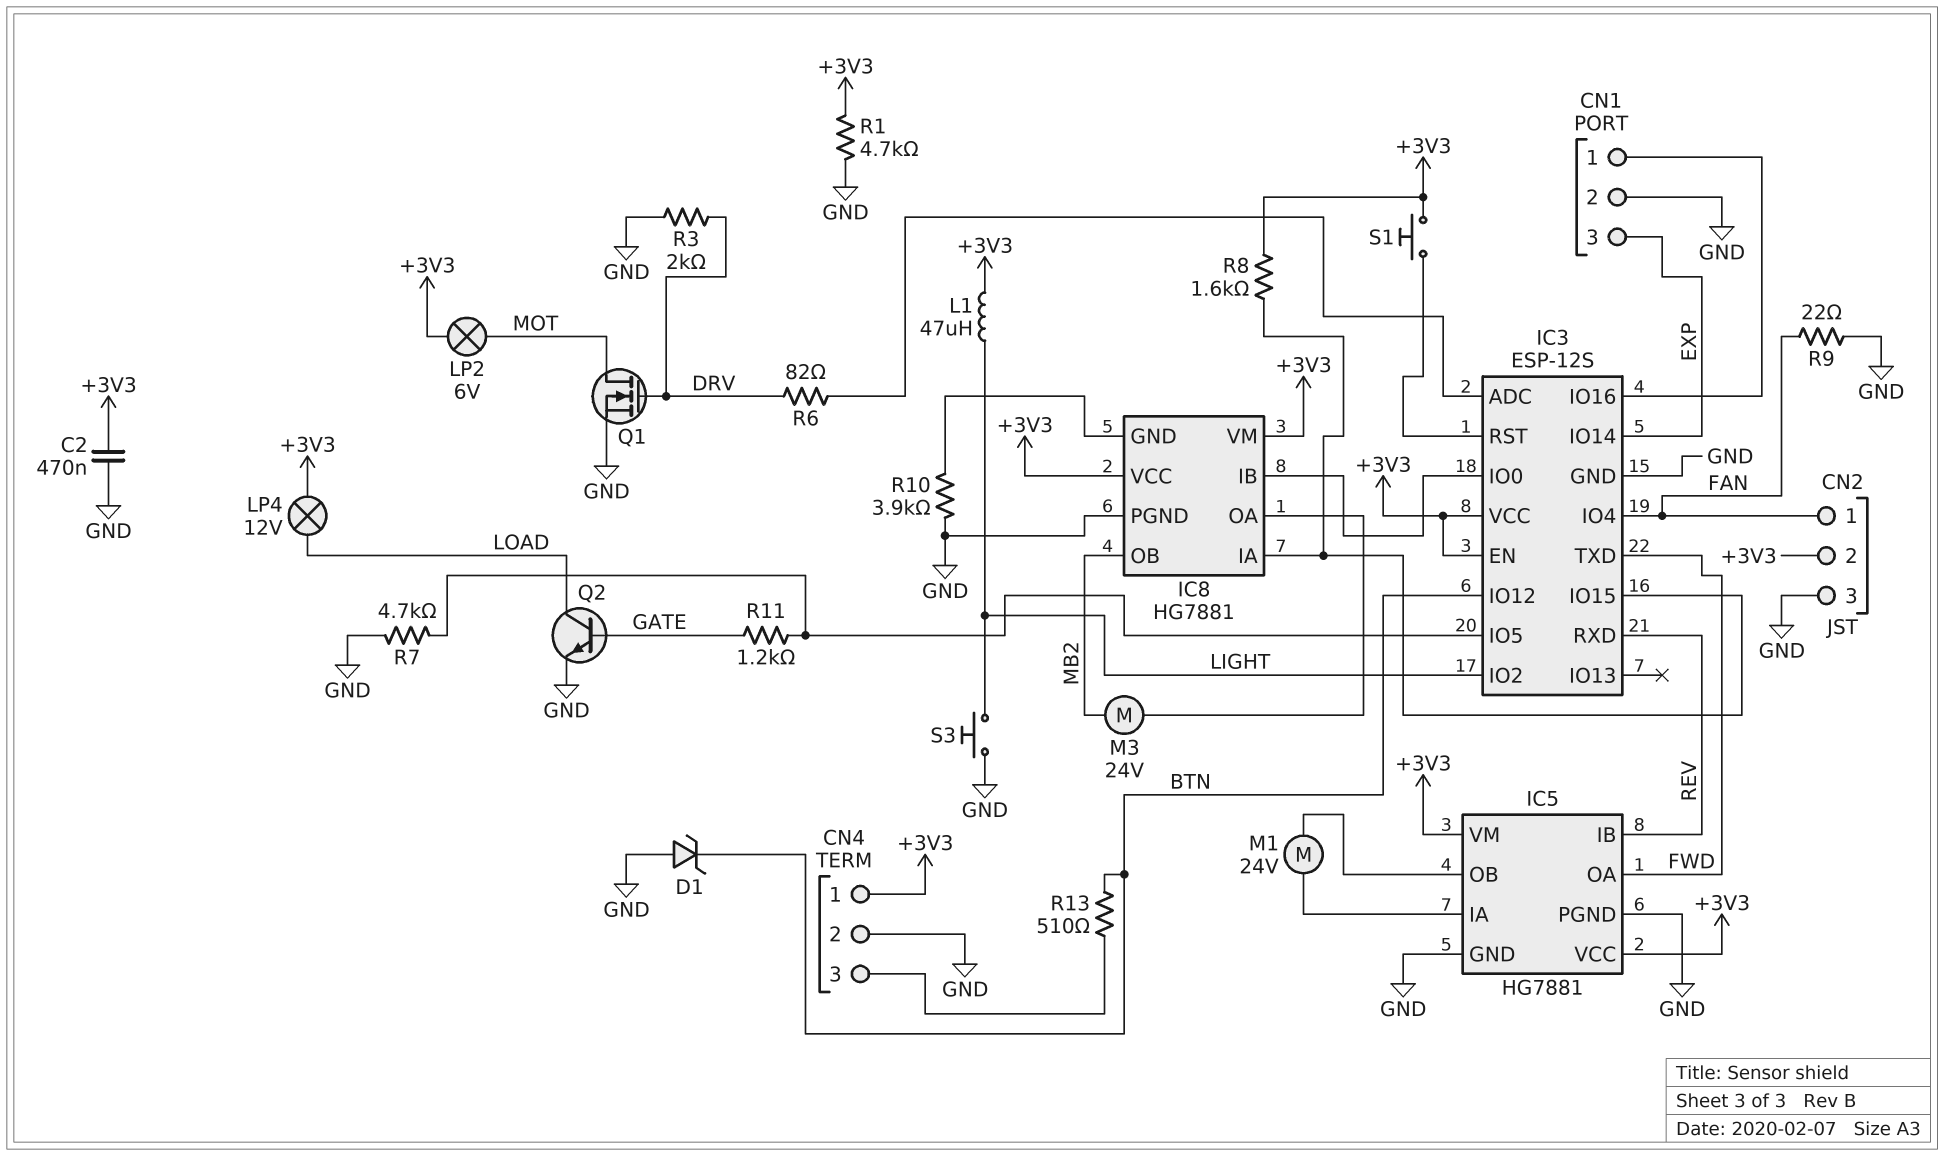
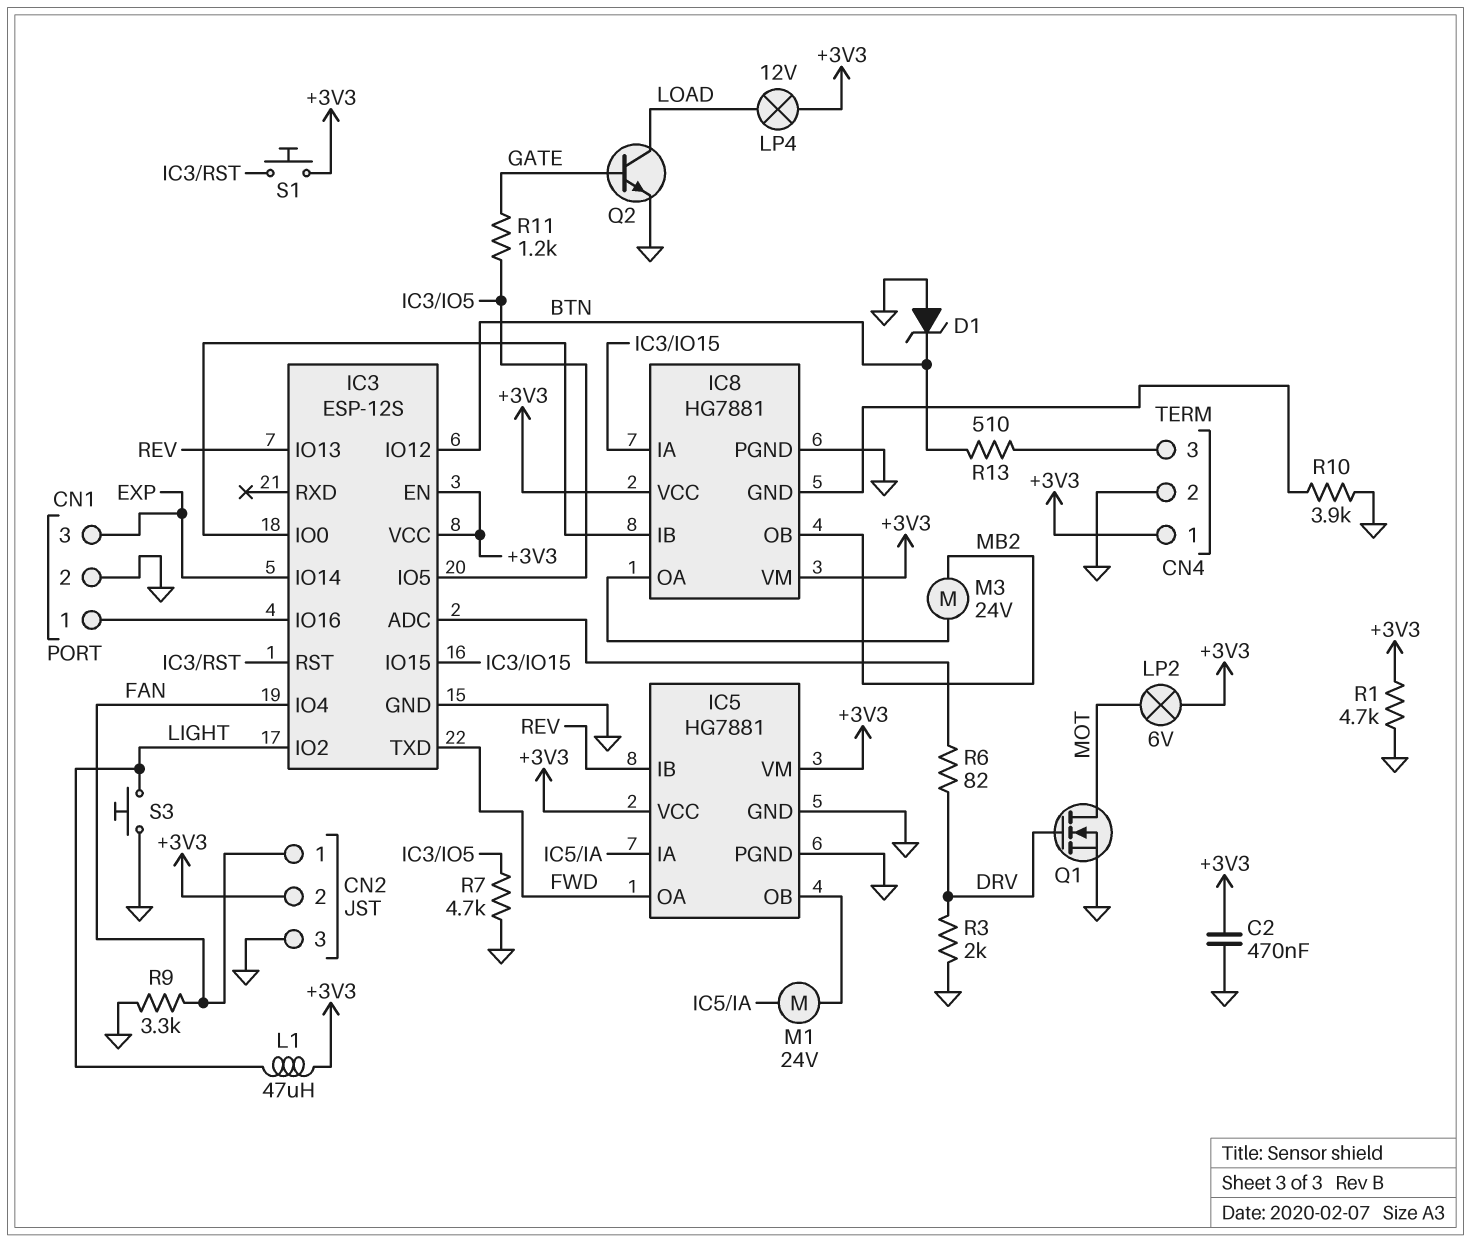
IC3 pin IO13: none -> REV
IC3 pin RXD: REV -> none
R8: 1.6k (+3V3, IC3/IO15) -> none
R9: 22 (FAN, GND) -> 3.3k (FAN, GND)

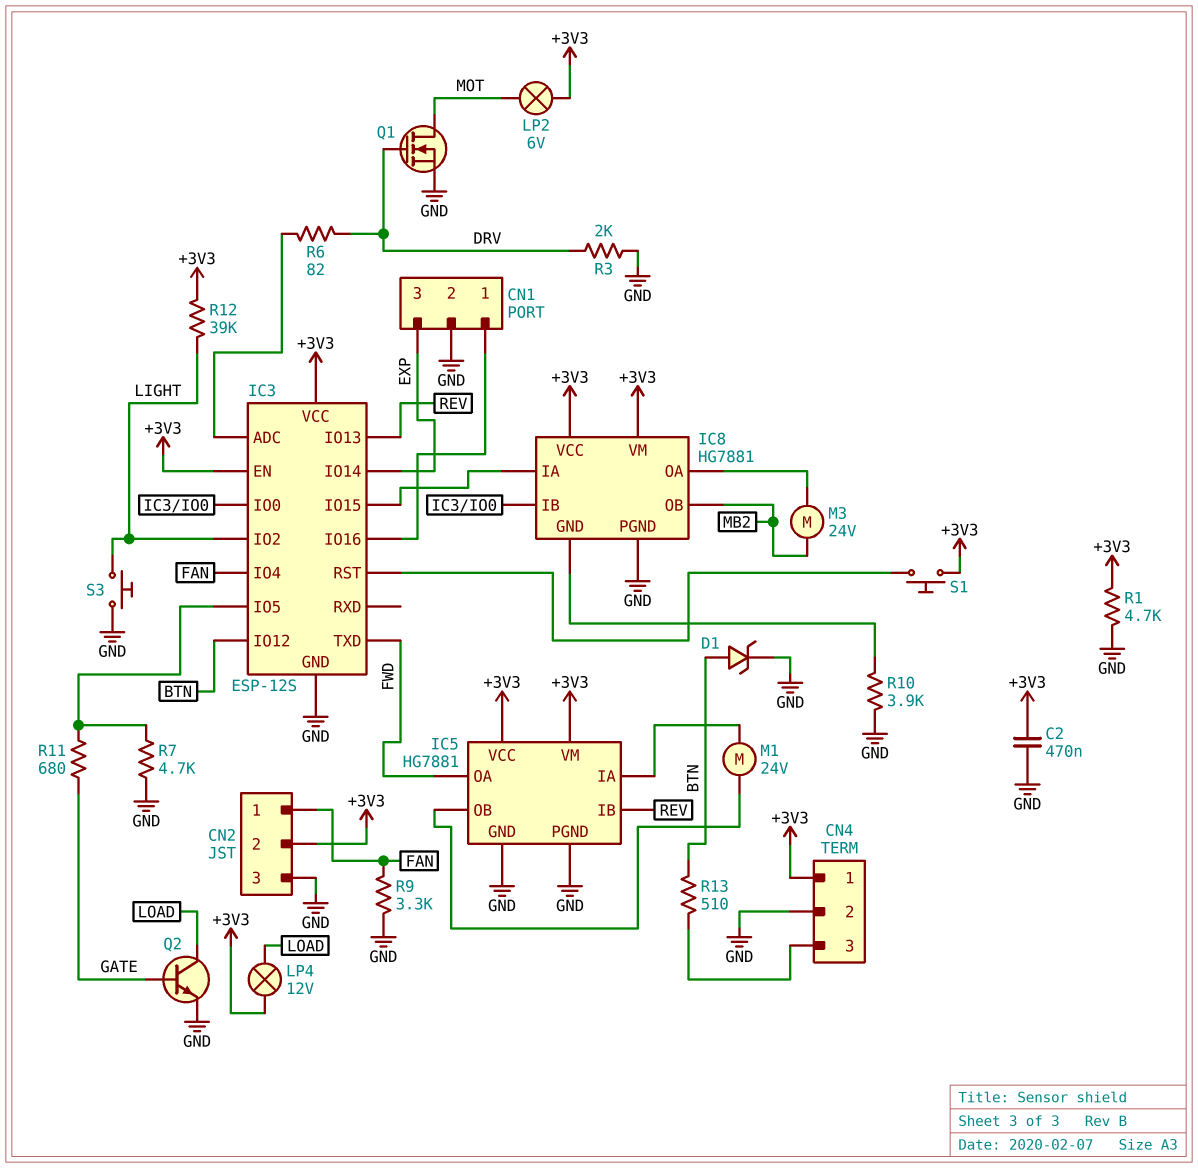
D1: zener (A GND, K BTN) -> zener (A BTN, K GND)
L1: 47uH (+3V3, LIGHT) -> none
R11: 1.2k (GATE, IC3/IO5) -> 680 (GATE, IC3/IO5)
R12: none -> 39k (+3V3, LIGHT)

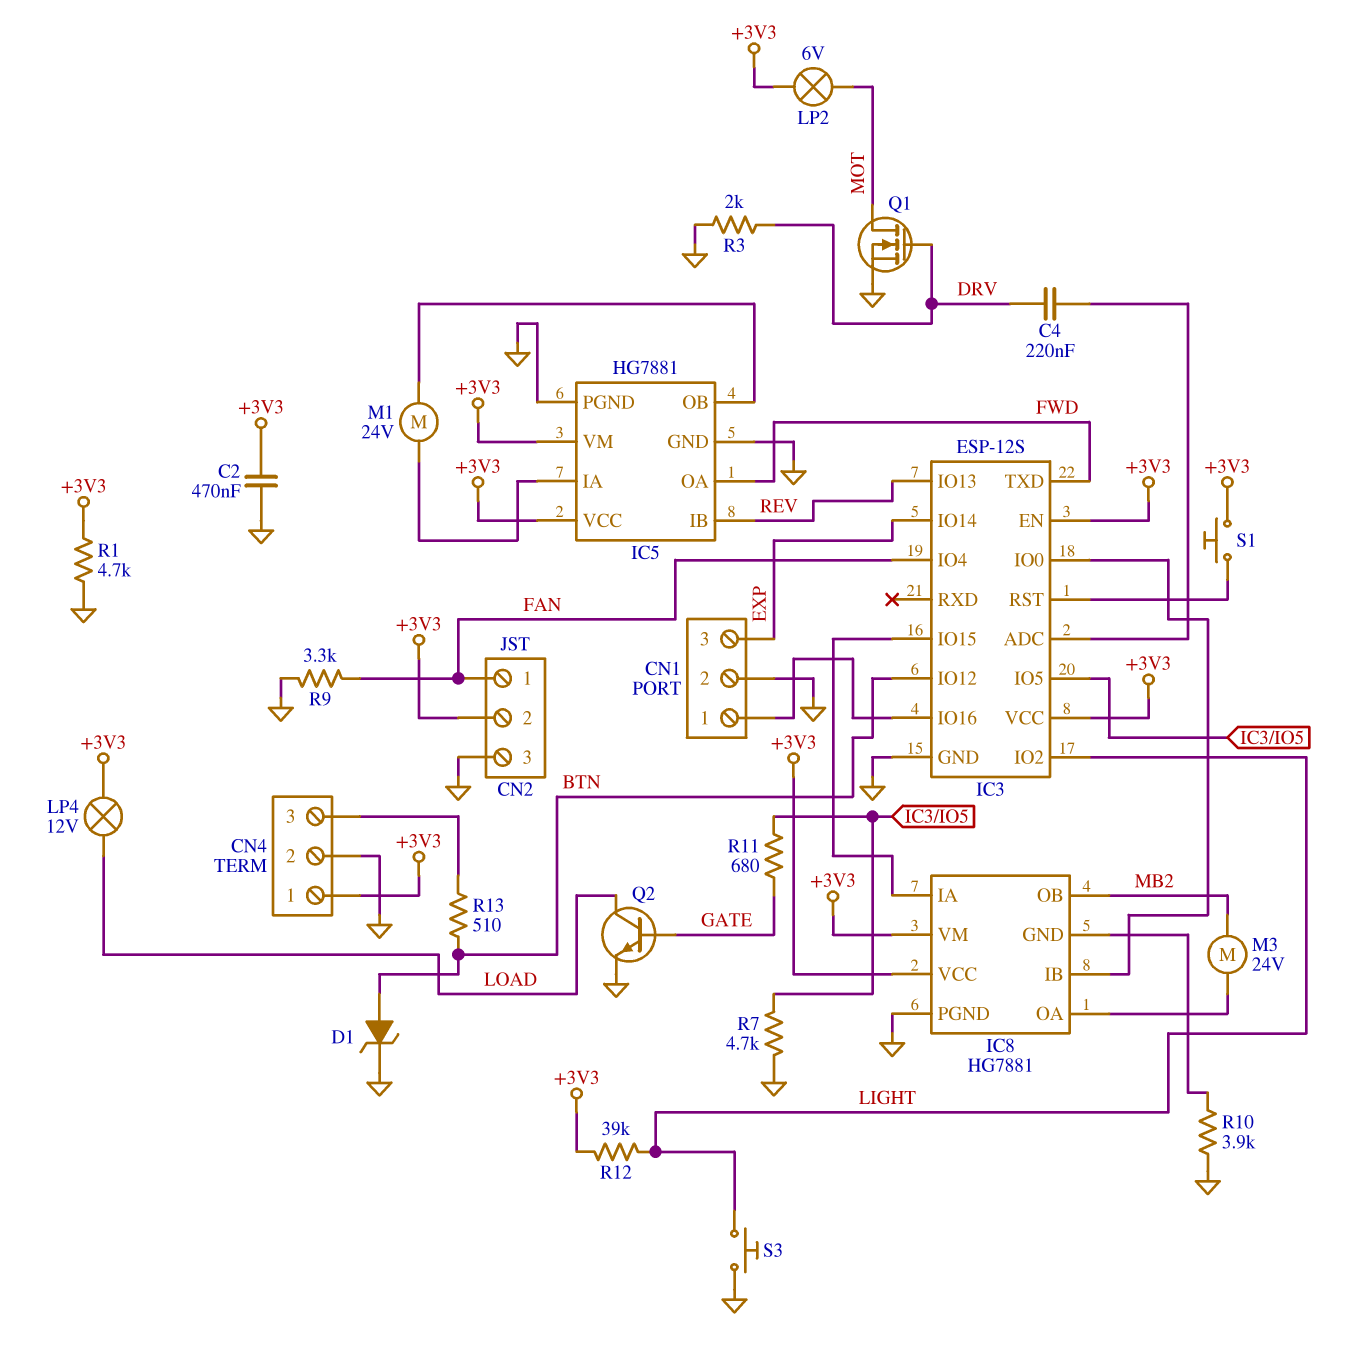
C4: none -> 220nF (DRV, IC3/ADC)
R6: 82 (DRV, IC3/ADC) -> none

